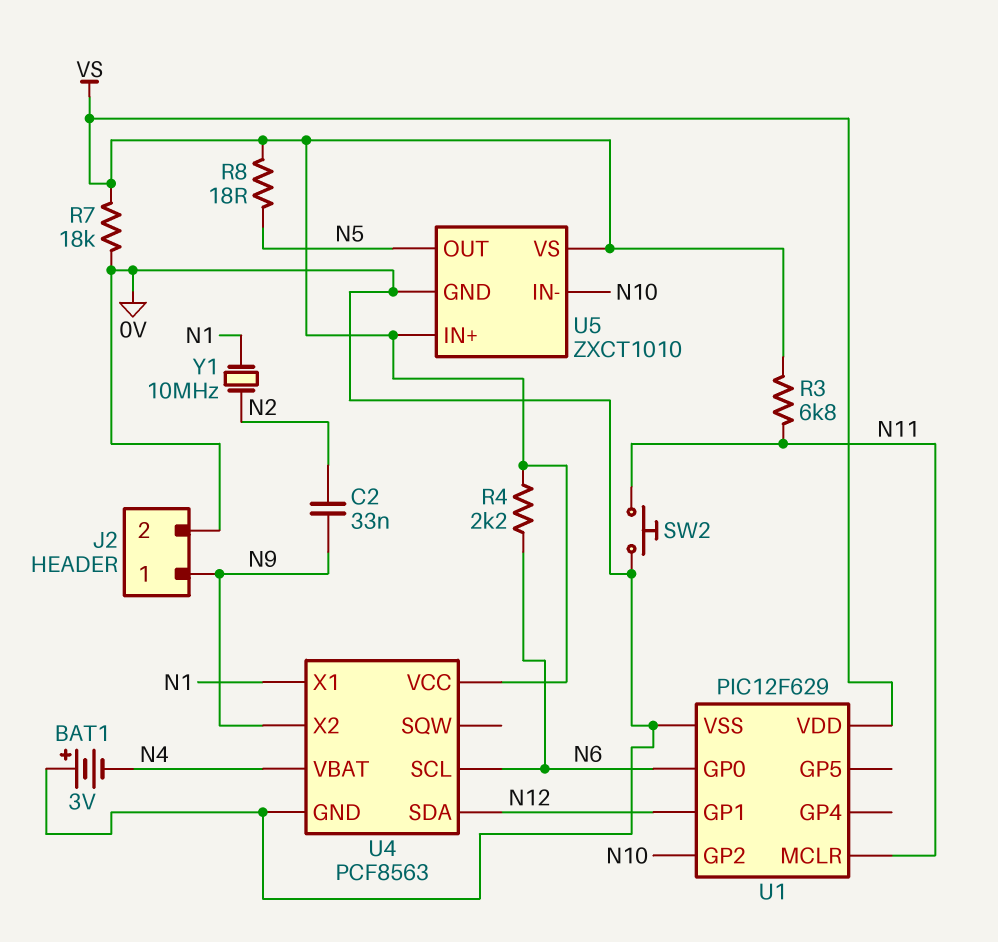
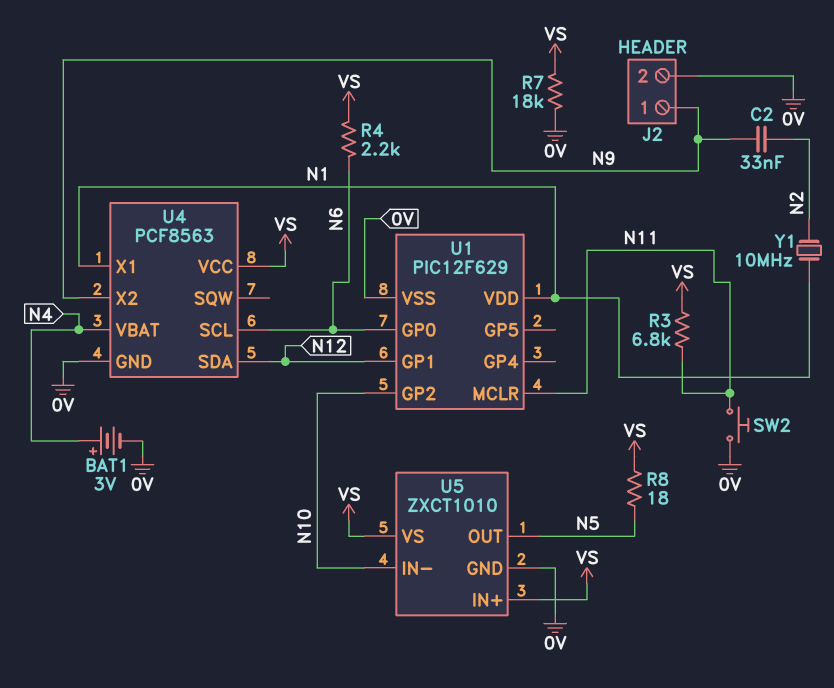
BAT1: 3V (plus 0V, minus N4) -> 3V (plus N4, minus 0V)
U1 pin VDD: VS -> N1

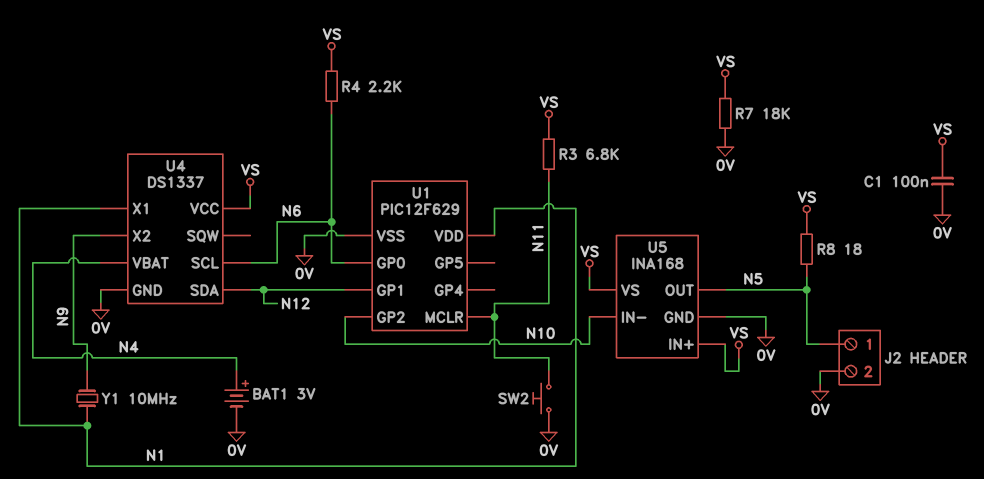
C1: none -> 100nF (0V, VS)
C2: 33nF (N2, N9) -> none
J2 pin 1: N9 -> N5
U4: PCF8563 -> DS1337
U5: ZXCT1010 -> INA168
Y1: 10MHz (N1, N2) -> 10MHz (N1, N9)

